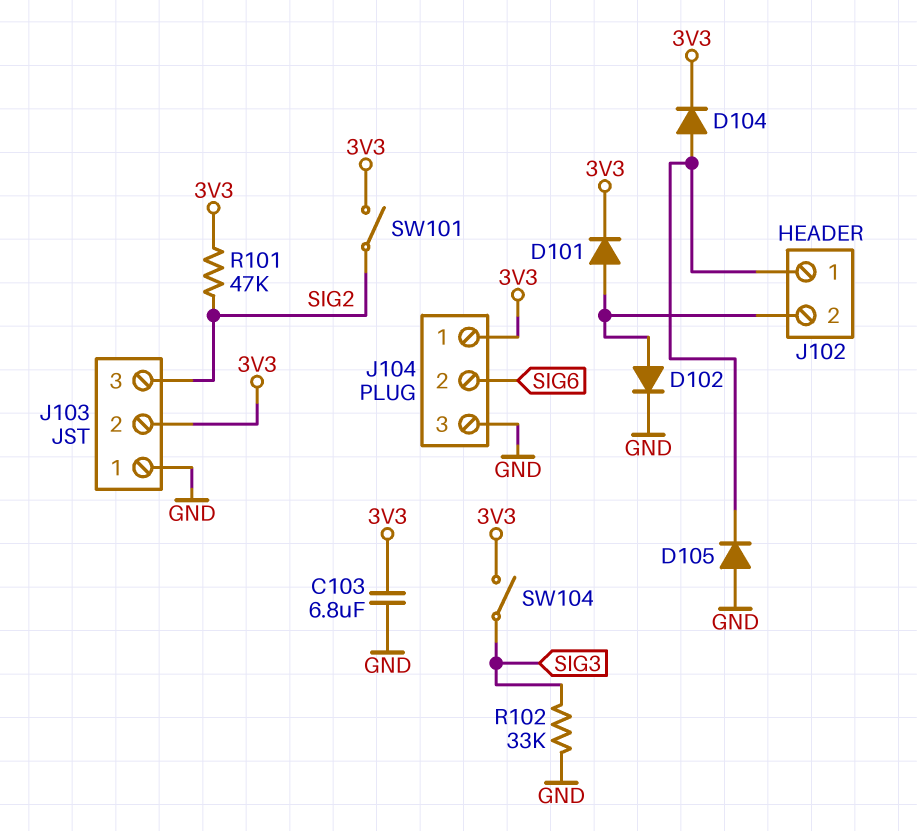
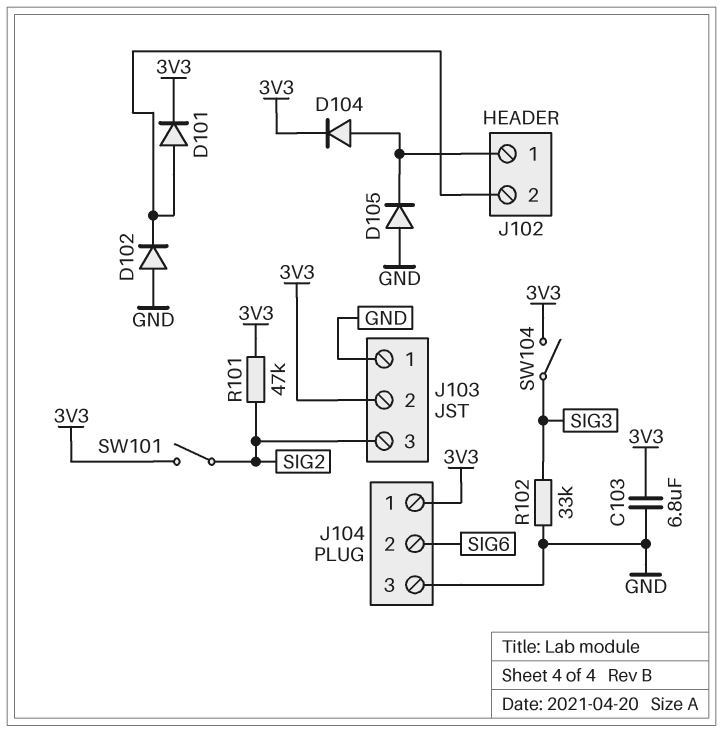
D102: diode (A J102/2, K GND) -> diode (A GND, K J102/2)

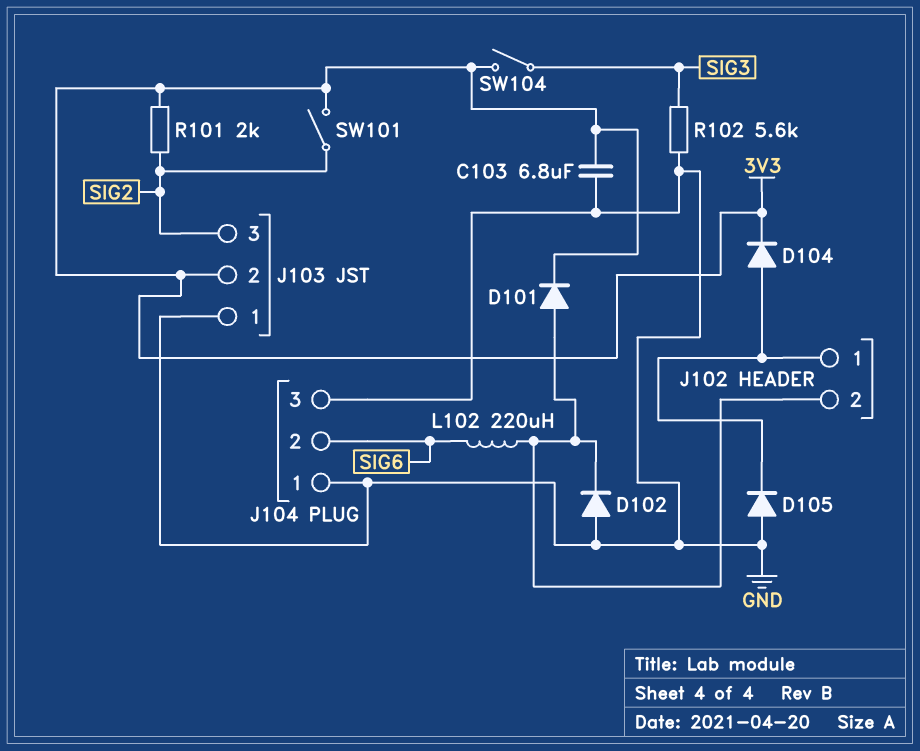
J104 pin 1: 3V3 -> GND
L102: none -> 220uH (J102/2, SIG6)
R101: 47k (3V3, SIG2) -> 2k (3V3, SIG2)
R102: 33k (GND, SIG3) -> 5.6k (GND, SIG3)

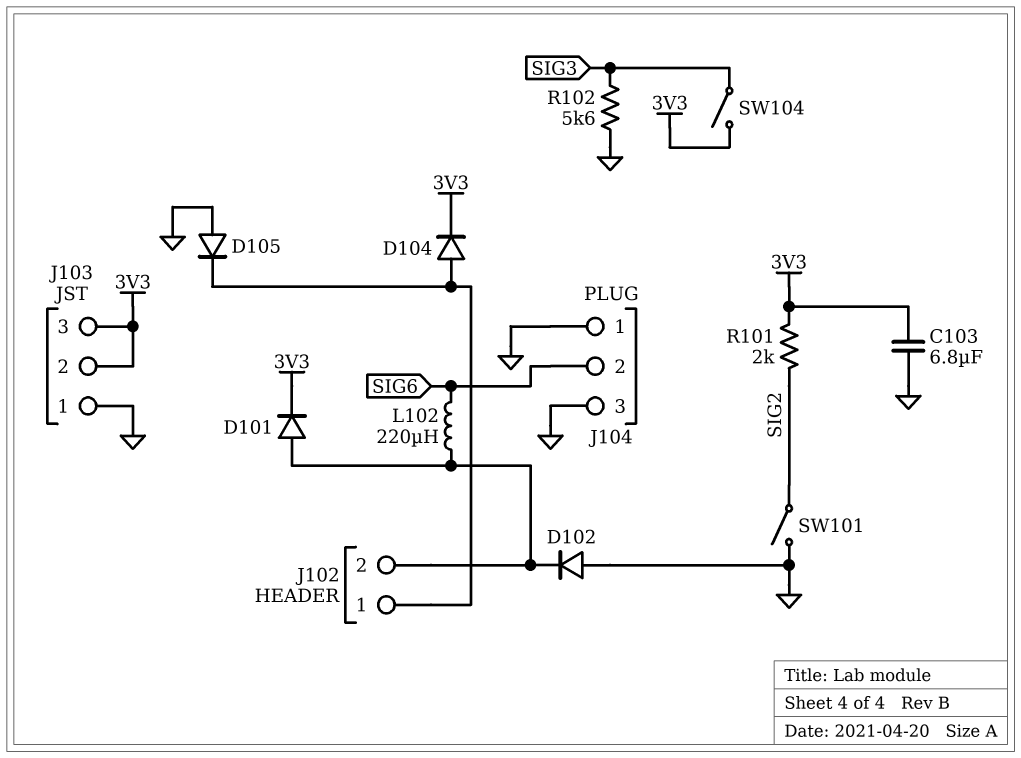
J103 pin 3: SIG2 -> 3V3
SW101: switch (3V3, SIG2) -> switch (GND, SIG2)

